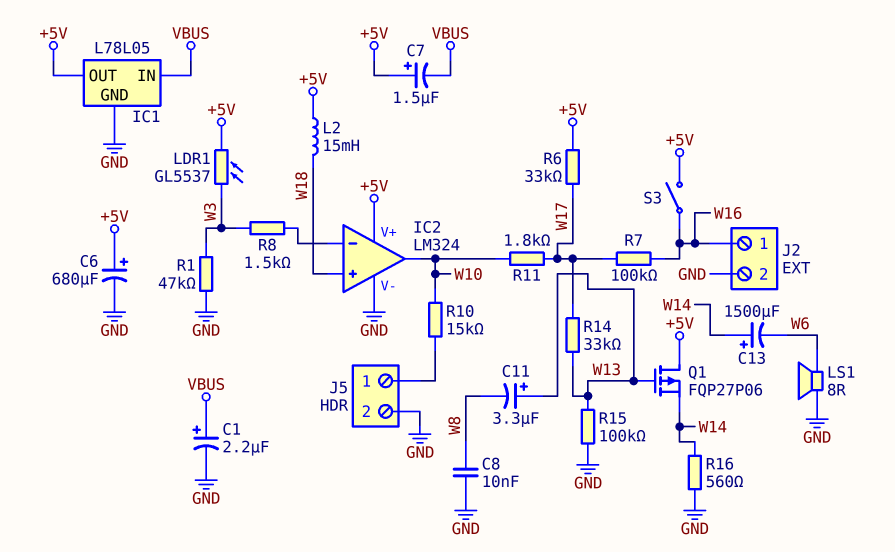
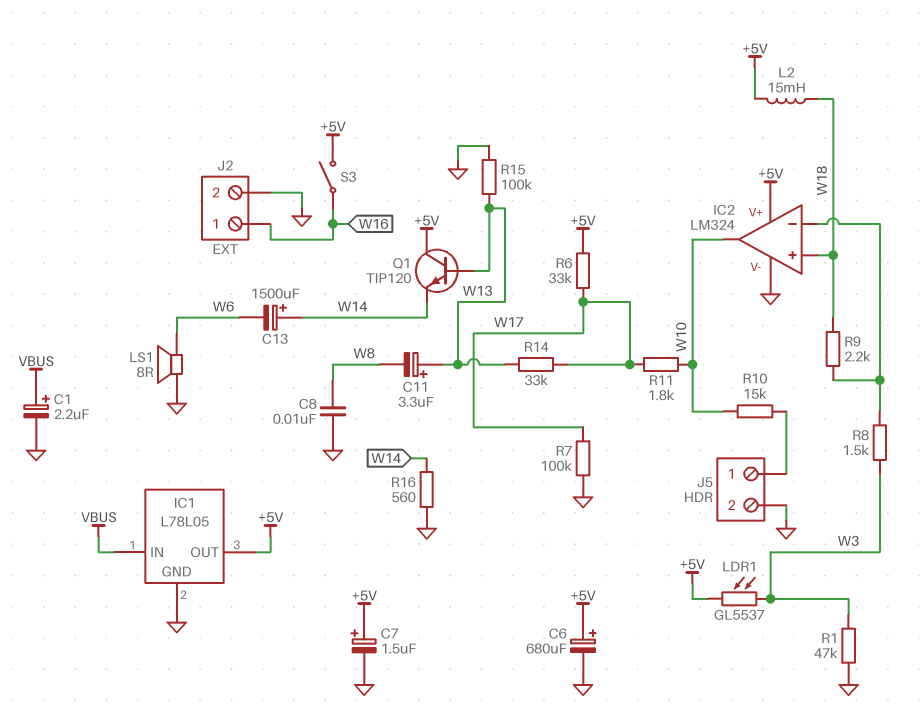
C7: 1.5uF (plus +5V, minus VBUS) -> 1.5uF (plus +5V, minus GND)
Q1: PMOS FQP27P06 (G W13, D +5V, S W14) -> NPN TIP120 (B W13, C +5V, E W14)
R7: 100k (W16, W17) -> 100k (GND, W17)
R9: none -> 2.2k (IC2/in-, W18)

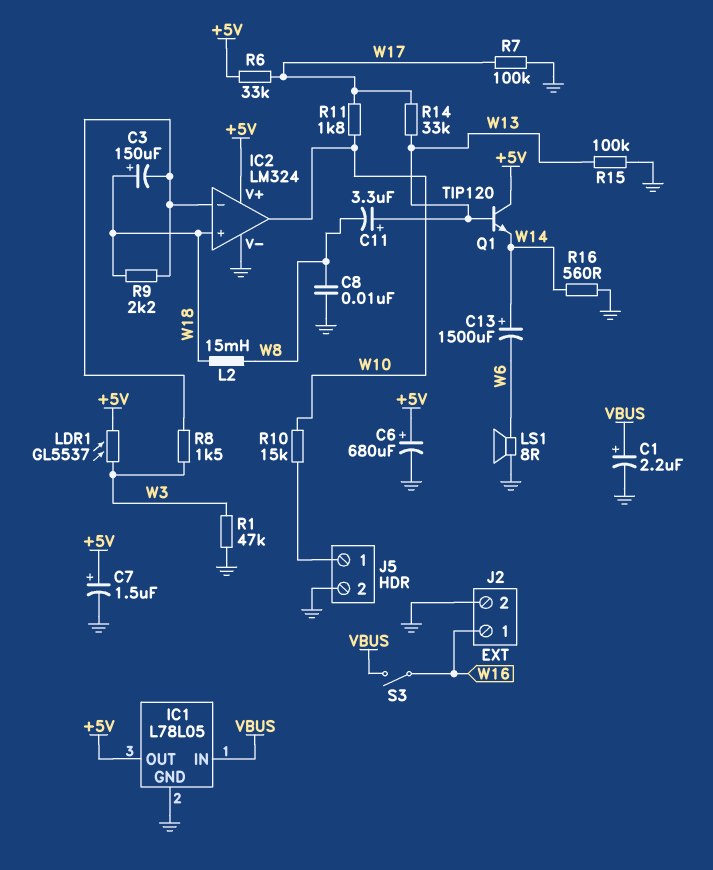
C3: none -> 150uF (plus W18, minus IC2/in-)
L2: 15mH (+5V, W18) -> 15mH (W8, W18)
S3: switch (+5V, W16) -> switch (VBUS, W16)

